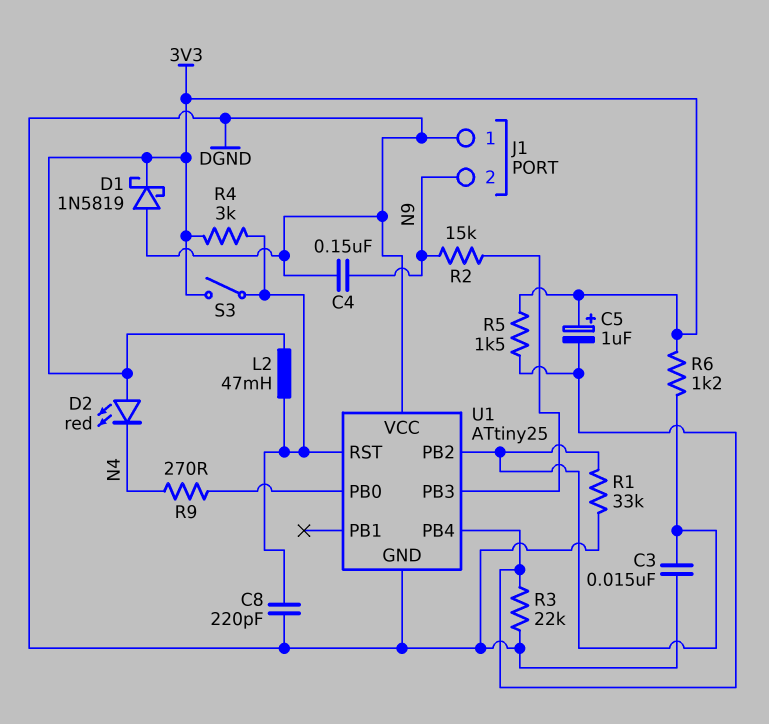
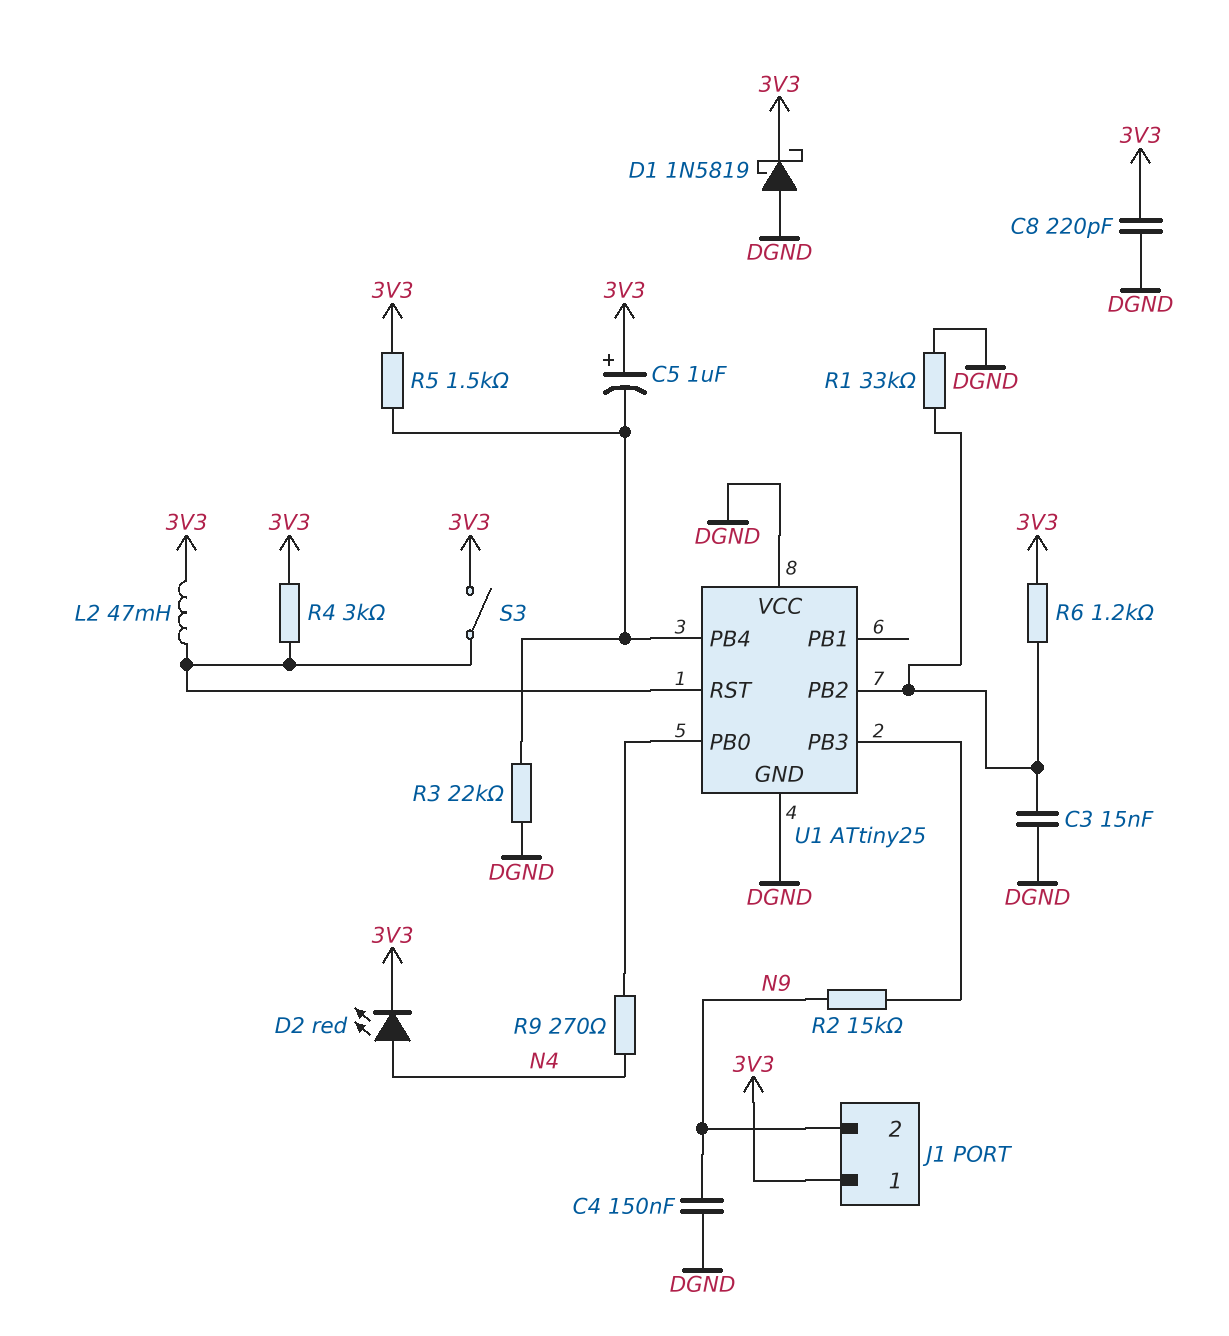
C8: 220pF (DGND, U1/RST) -> 220pF (3V3, DGND)
D2: LED red (A 3V3, K N4) -> LED red (A N4, K 3V3)
J1 pin 1: DGND -> 3V3

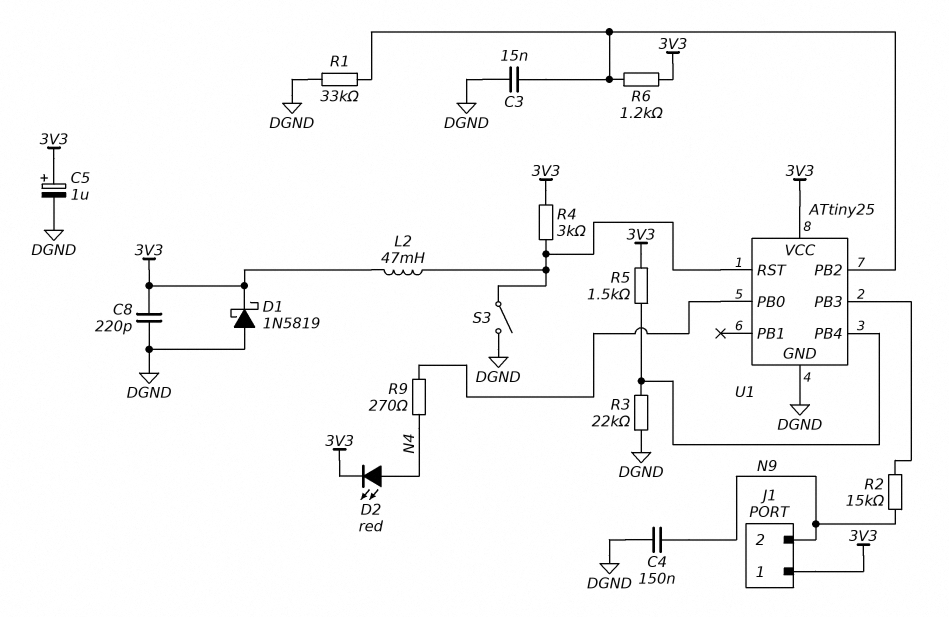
C5: 1uF (plus 3V3, minus U1/PB4) -> 1uF (plus 3V3, minus DGND)
S3: switch (3V3, U1/RST) -> switch (DGND, U1/RST)
U1 pin VCC: DGND -> 3V3

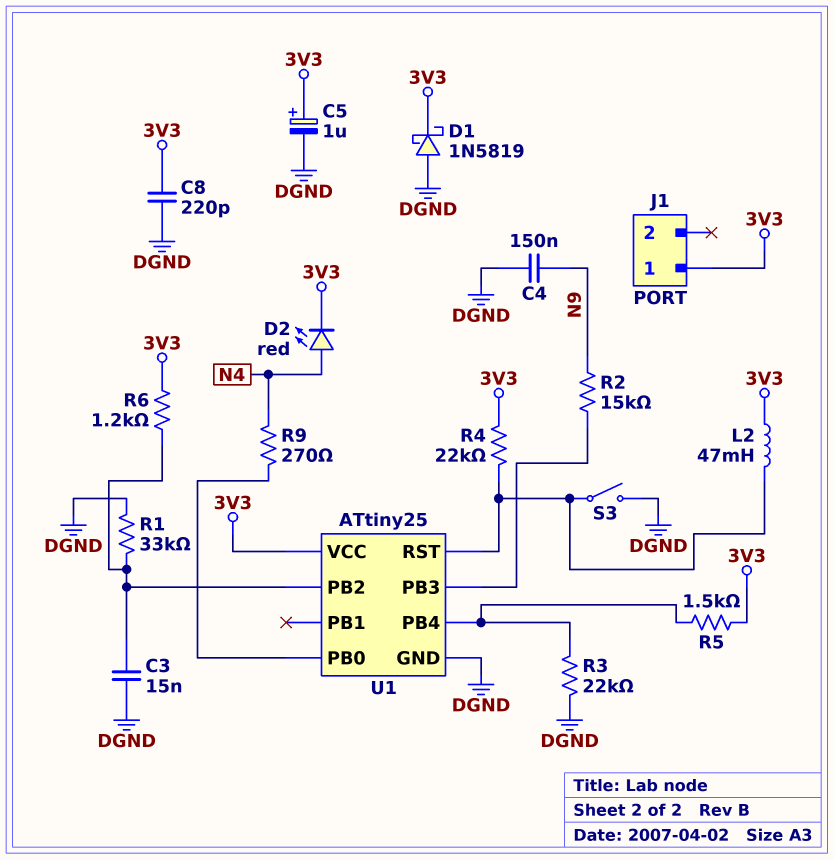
J1 pin 2: N9 -> none
R4: 3k (3V3, U1/RST) -> 22k (3V3, U1/RST)

